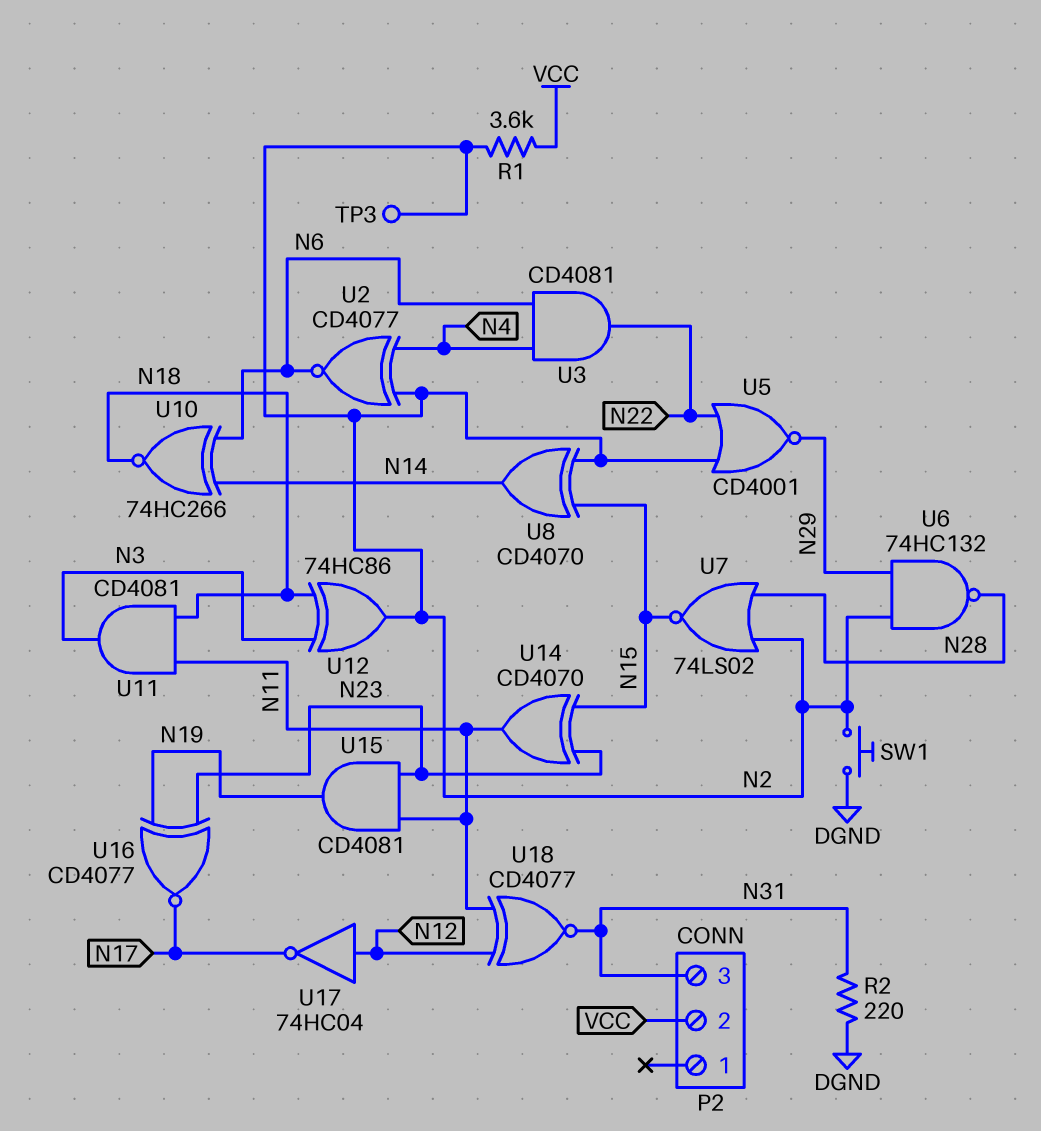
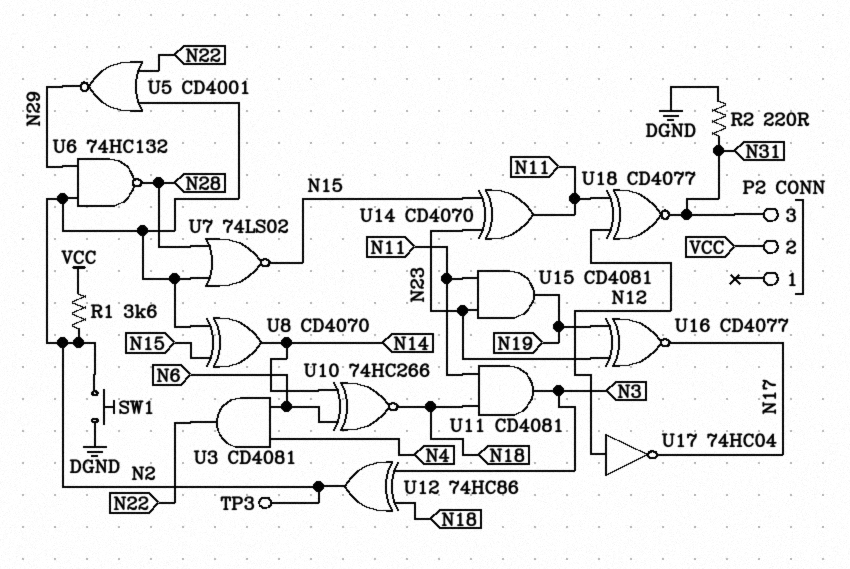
U2: XNOR CD4077 (in N2, in N4, out N6) -> none

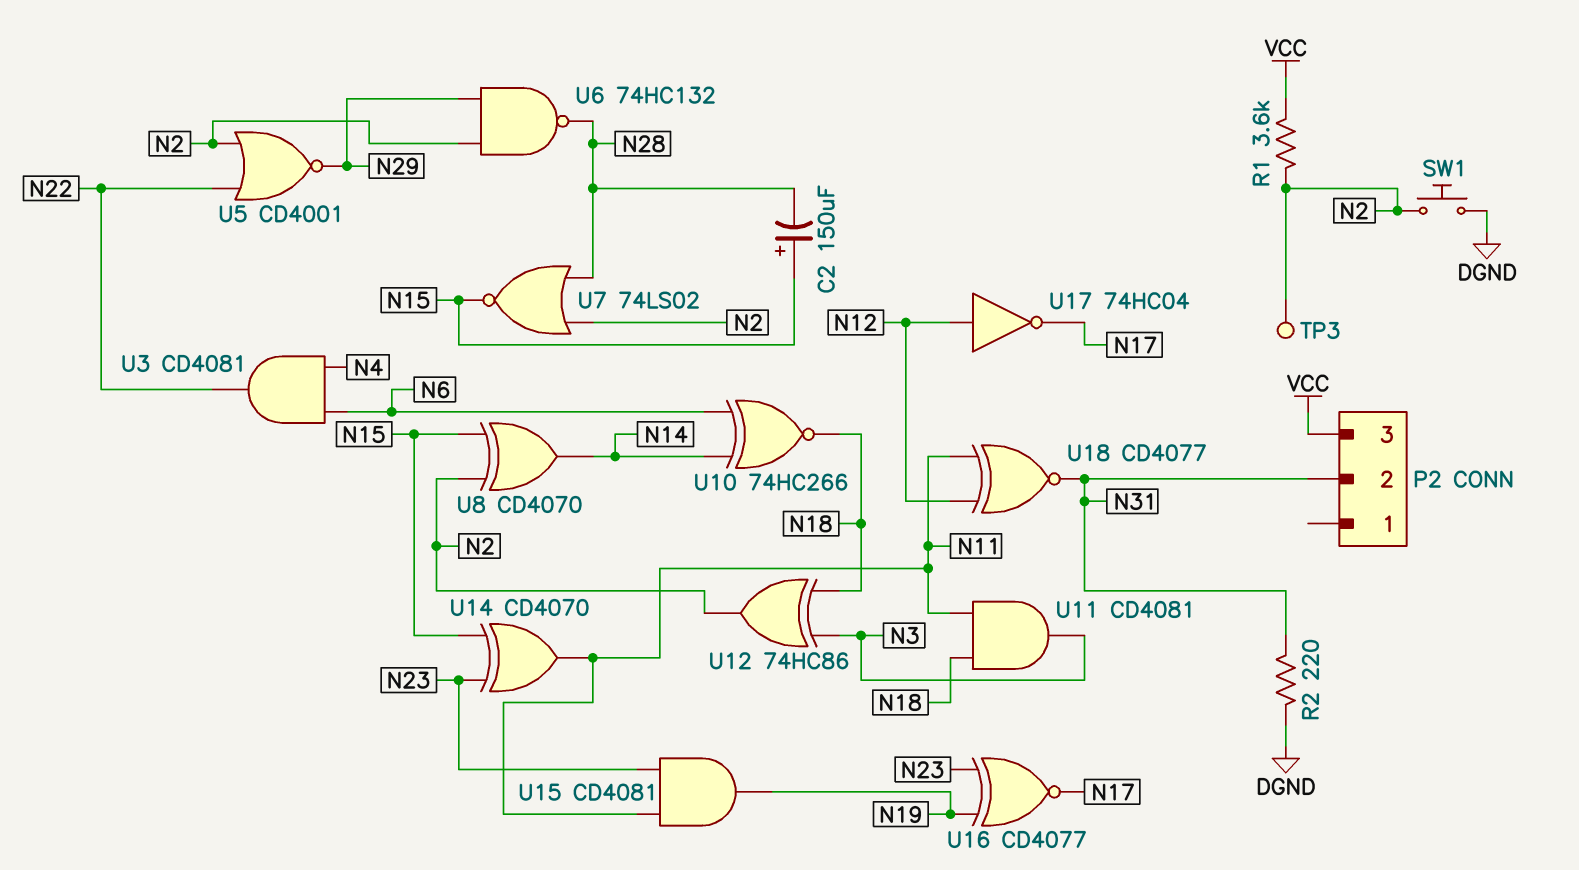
C2: none -> 150uF (plus N15, minus N28)
P2 pin 2: VCC -> N31
P2 pin 3: N31 -> VCC

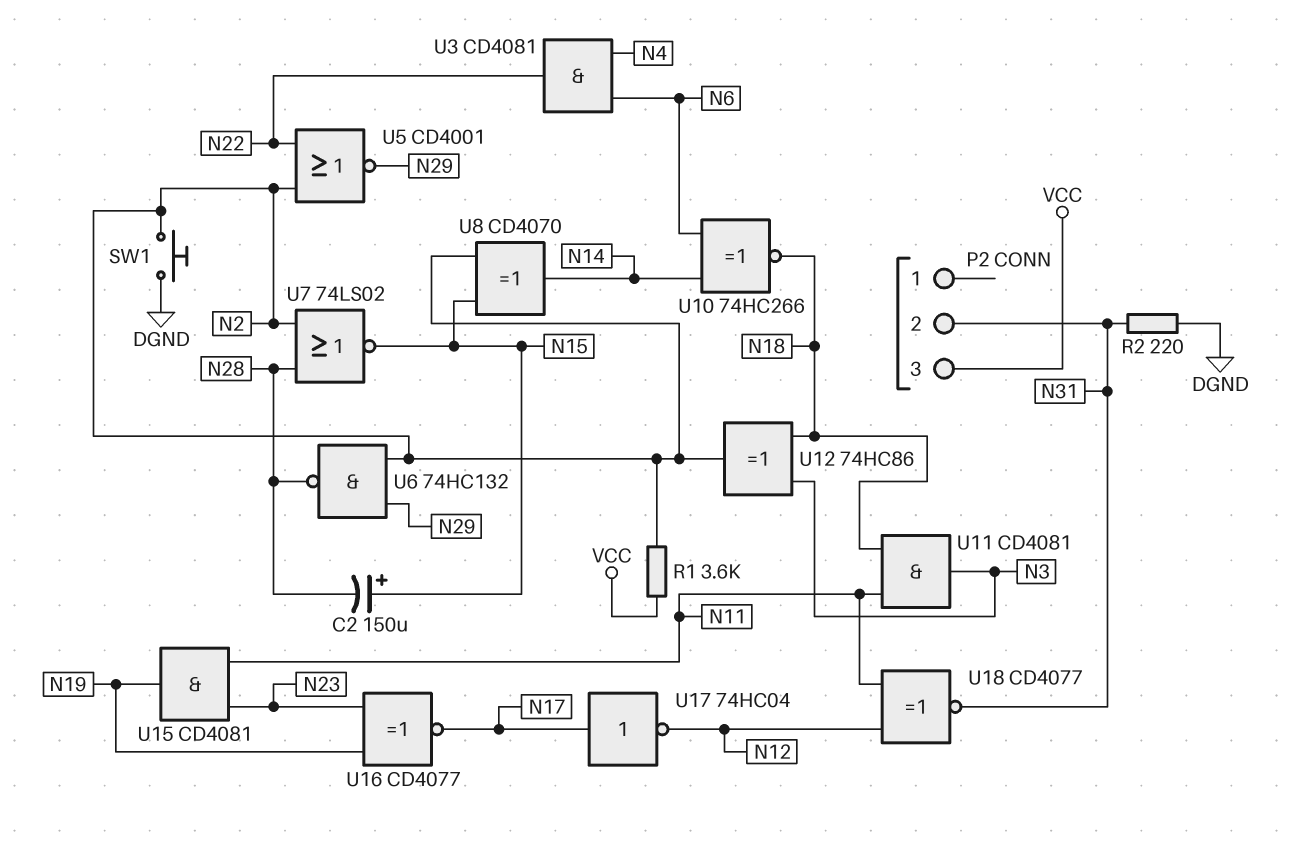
TP3: test point (N2) -> none
U14: XOR CD4070 (in N15, in N23, out N11) -> none
U17: NOT 74HC04 (in N12, out N17) -> NOT 74HC04 (in N17, out N12)

